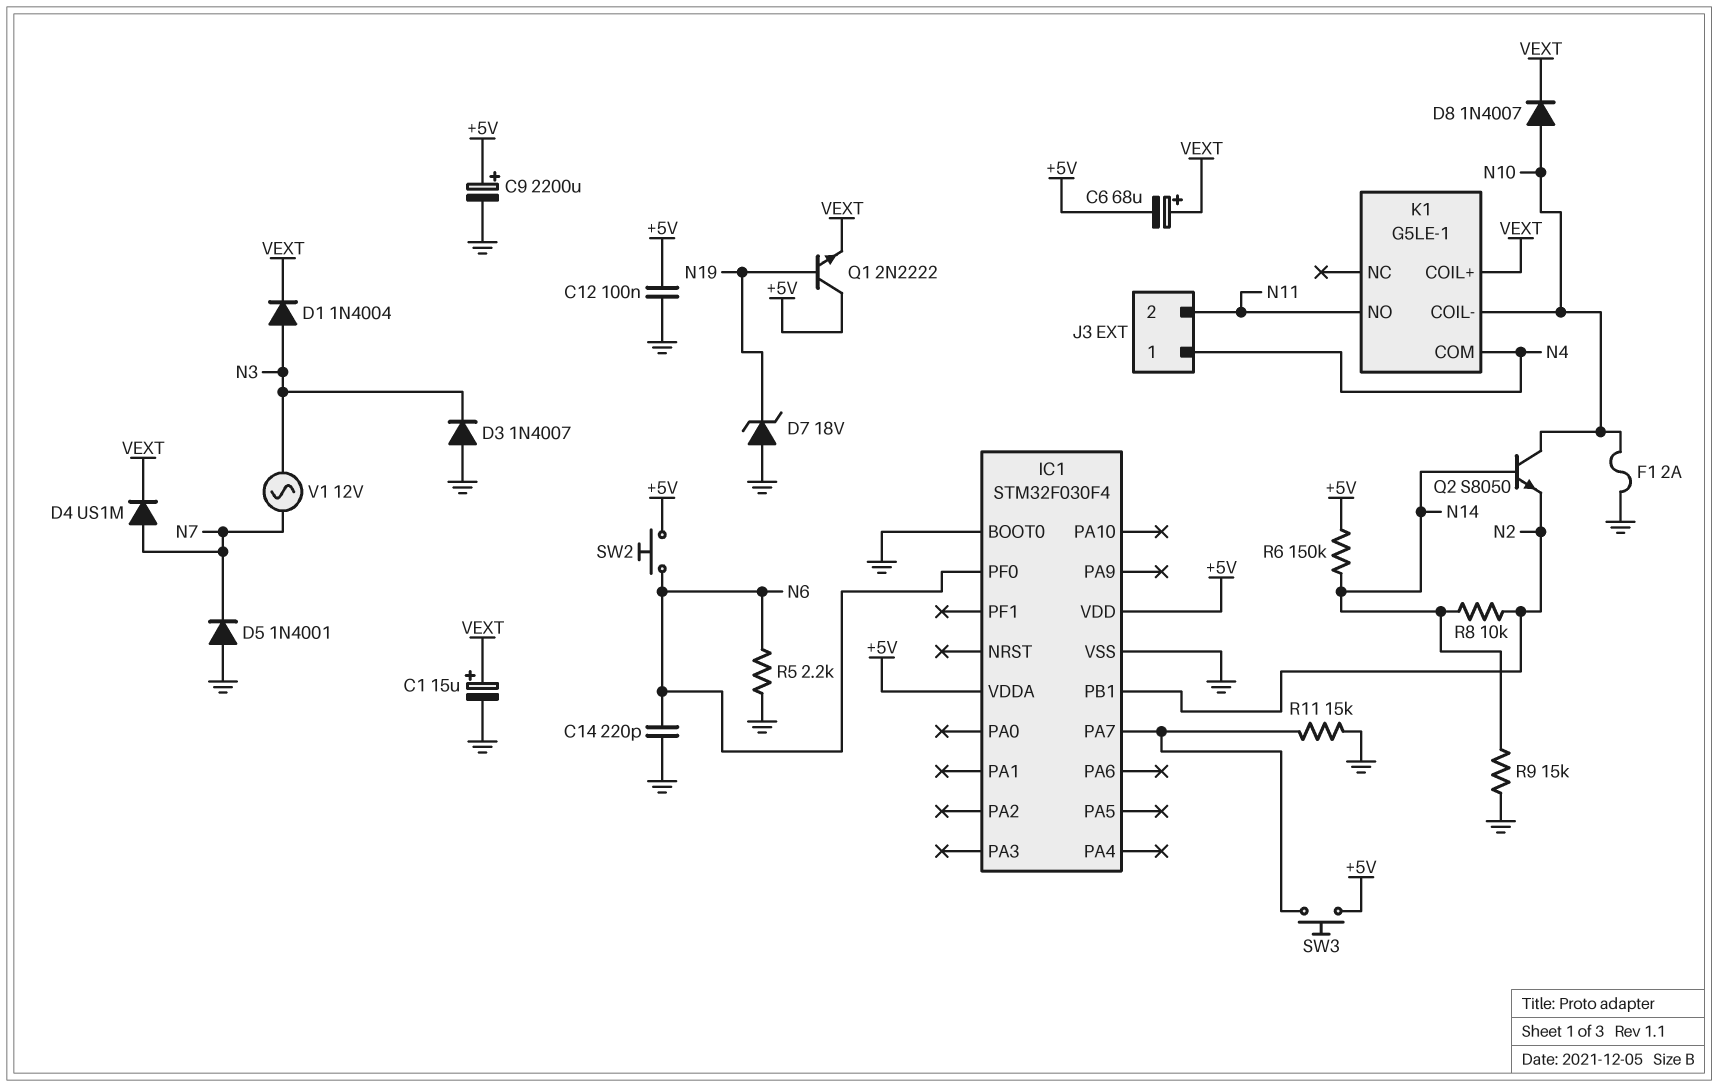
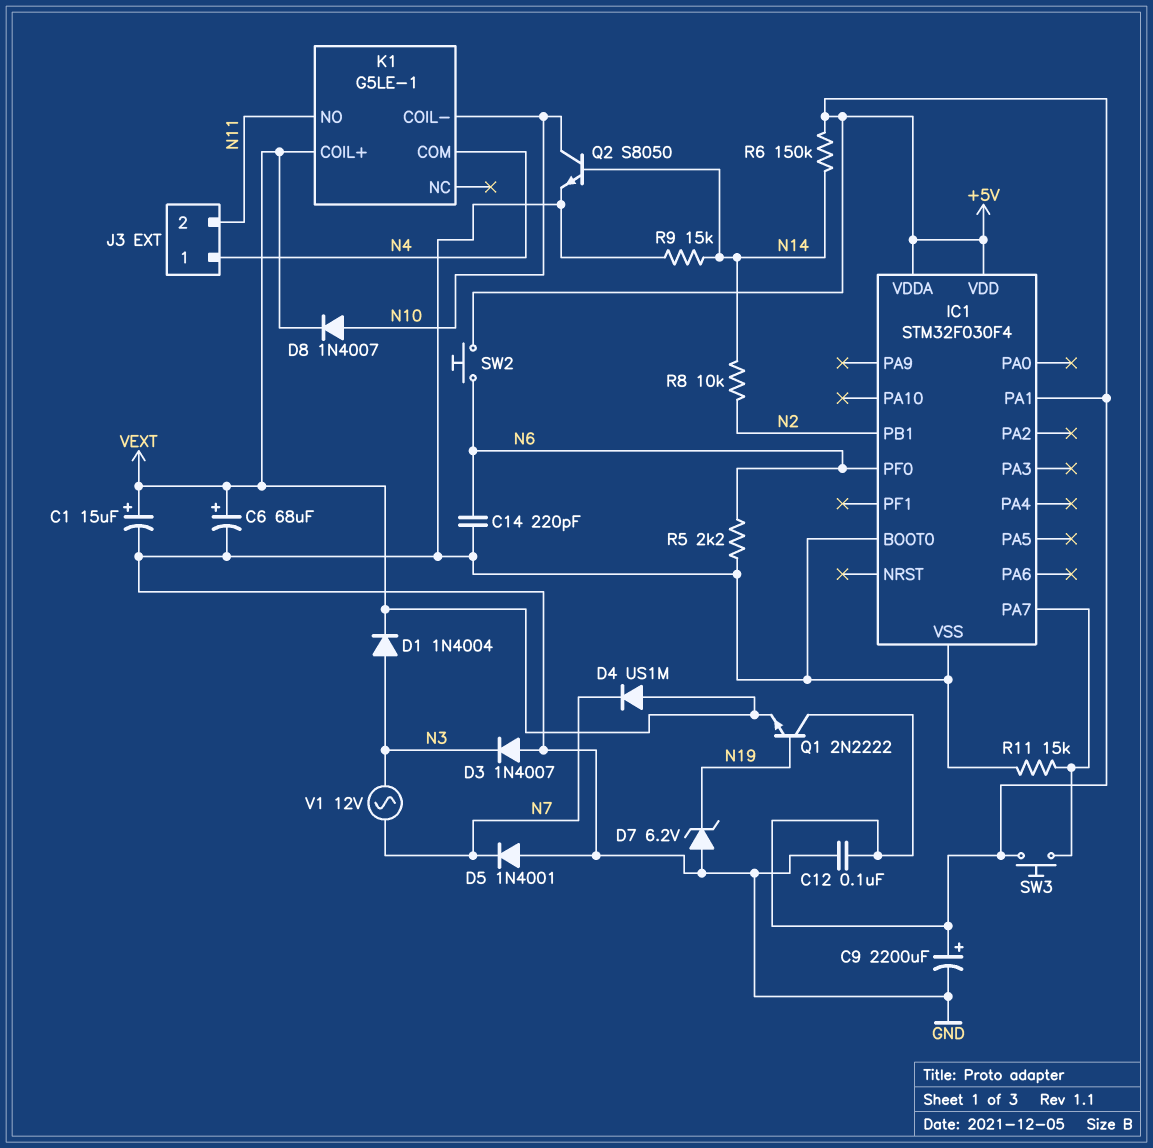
C6: 68uF (plus VEXT, minus +5V) -> 68uF (plus VEXT, minus GND)
D4: diode US1M (A N7, K VEXT) -> diode US1M (A VEXT, K N7)
D7: zener 18V (A GND, K N19) -> zener 6.2V (A GND, K N19)
F1: 2A (GND, N10) -> none
IC1 pin PA1: none -> +5V
Q2: NPN S8050 (B N14, C N10, E N2) -> NPN S8050 (B N14, C N10, E GND)

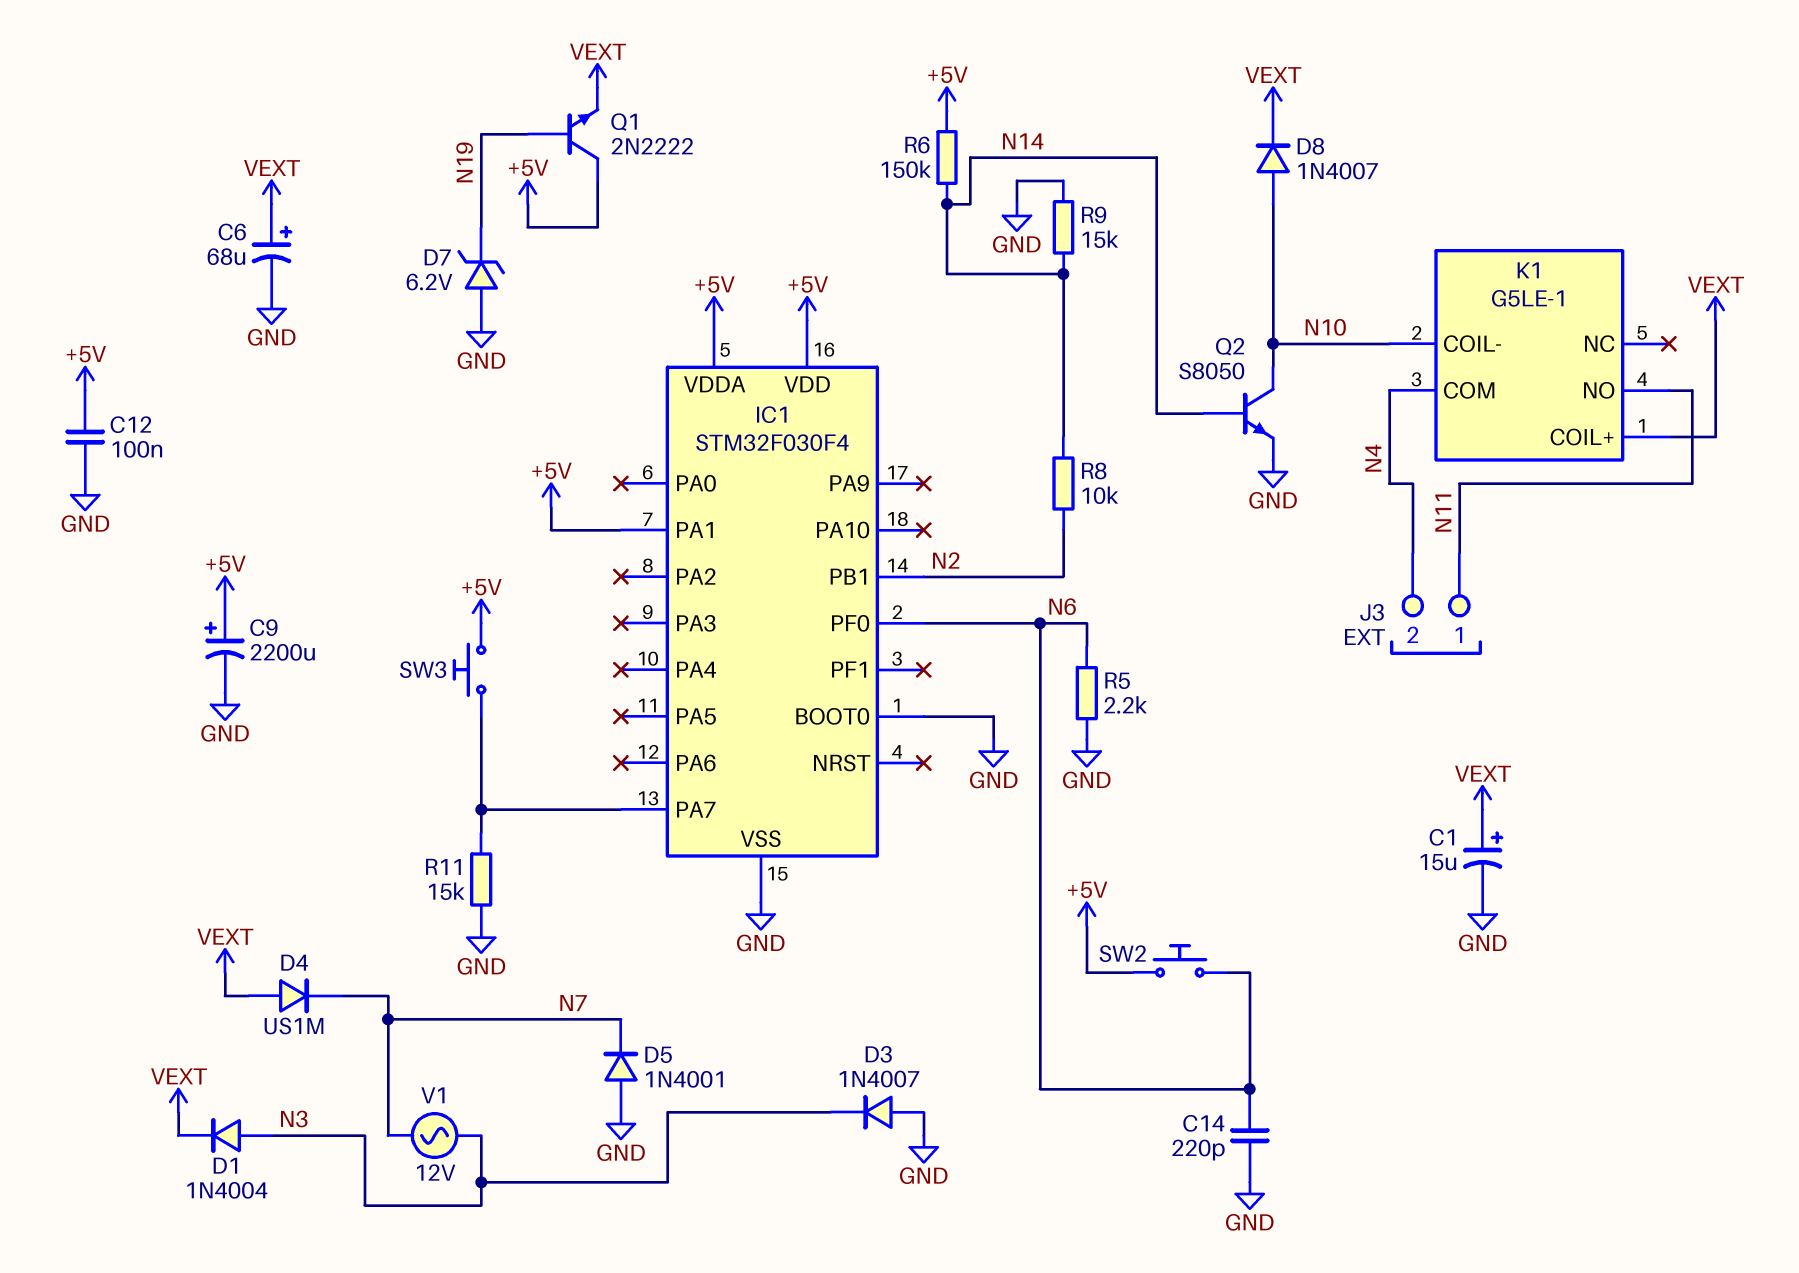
J3 pin 1: N4 -> N11
J3 pin 2: N11 -> N4

